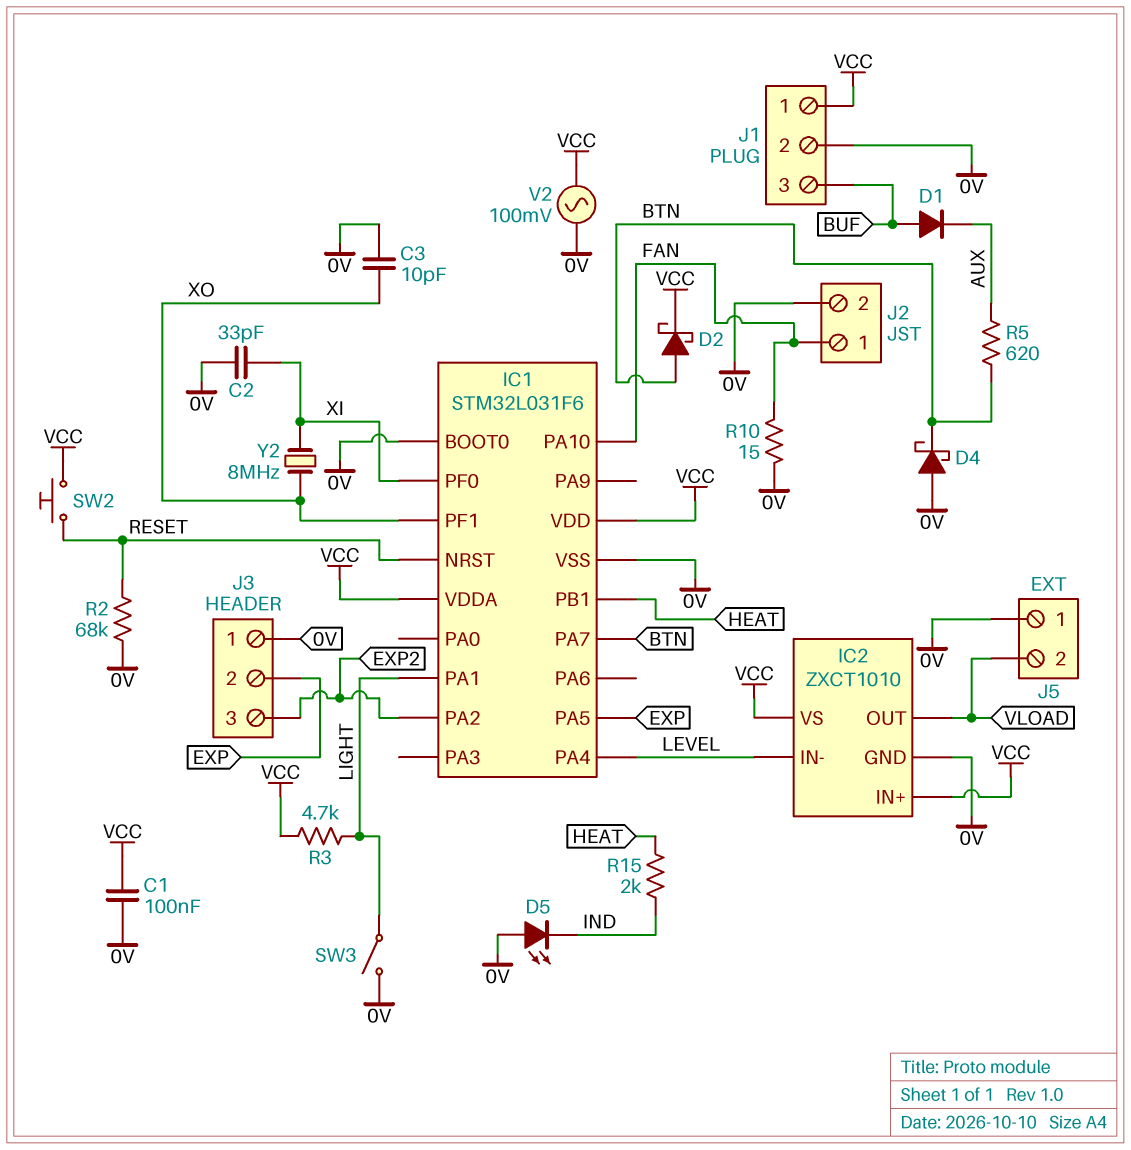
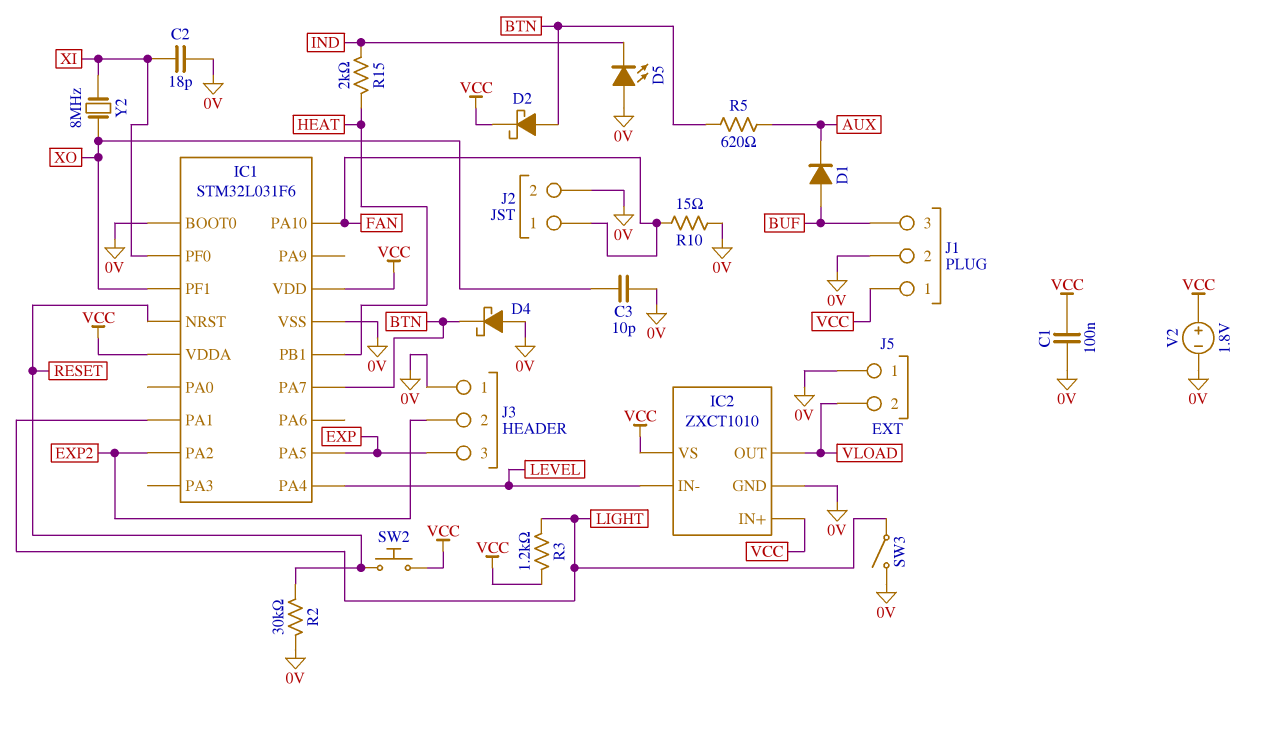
C2: 33pF (0V, XI) -> 18pF (0V, XI)
J3 pin 2: EXP -> EXP2
J3 pin 3: EXP2 -> EXP
R2: 68k (0V, RESET) -> 30k (0V, RESET)
R3: 4.7k (LIGHT, VCC) -> 1.2k (LIGHT, VCC)
V2: AC 100mV (0V, VCC) -> 1.8V (plus VCC, minus 0V)

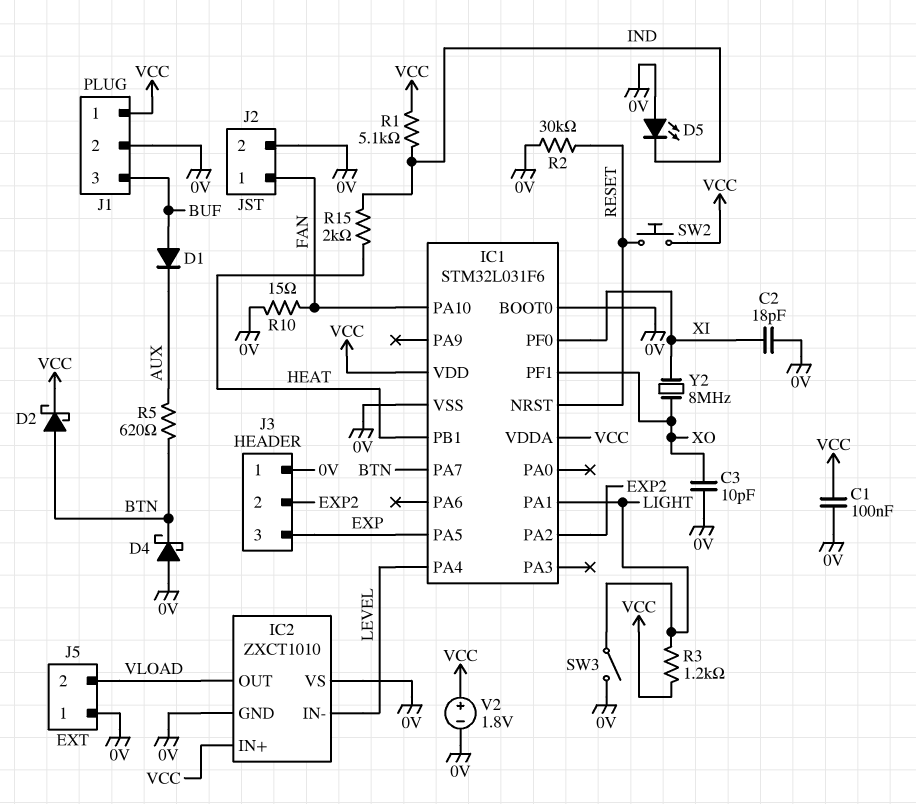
IC2 pin VS: VCC -> 0V
R1: none -> 5.1k (IND, VCC)

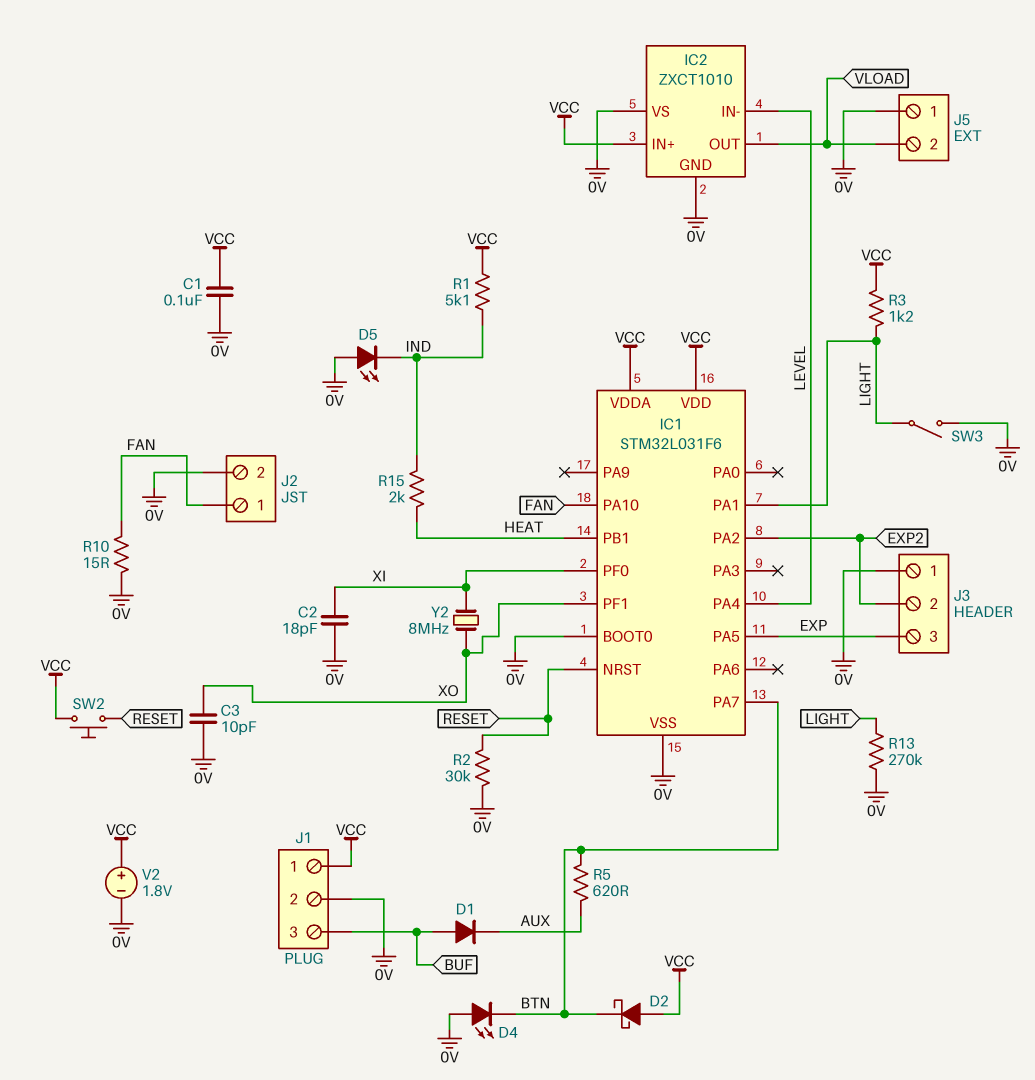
D2: schottky (A BTN, K VCC) -> schottky (A VCC, K BTN)
D4: schottky (A 0V, K BTN) -> LED (A 0V, K BTN)
R13: none -> 270k (0V, LIGHT)

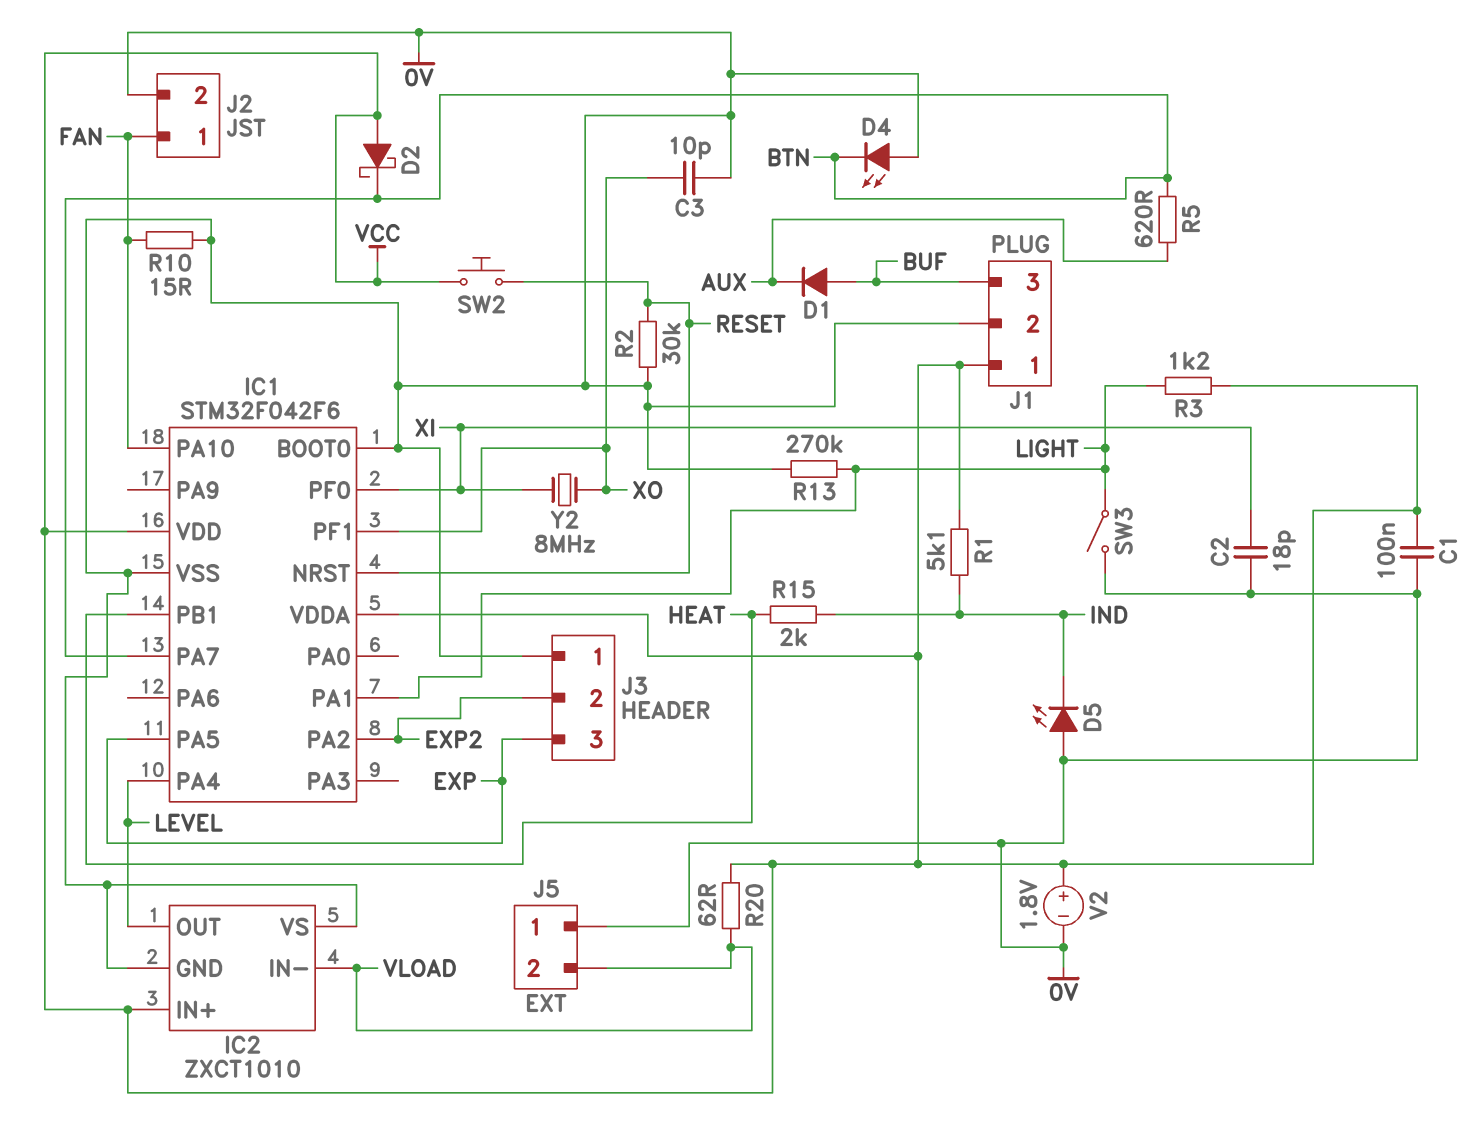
IC1: STM32L031F6 -> STM32F042F6
IC2 pin IN-: LEVEL -> VLOAD
IC2 pin OUT: VLOAD -> LEVEL
R20: none -> 62 (VCC, VLOAD)

